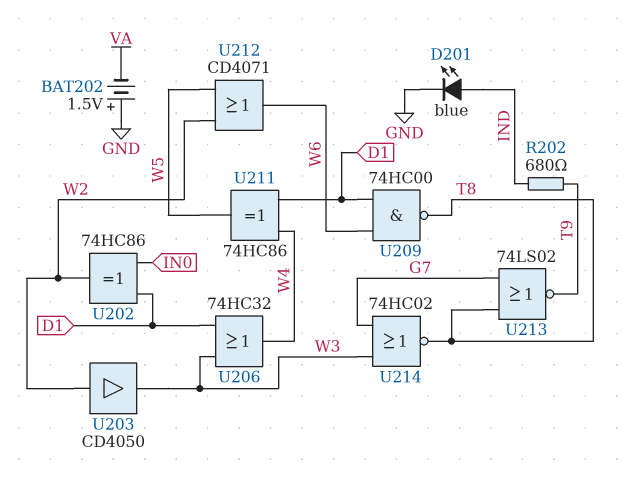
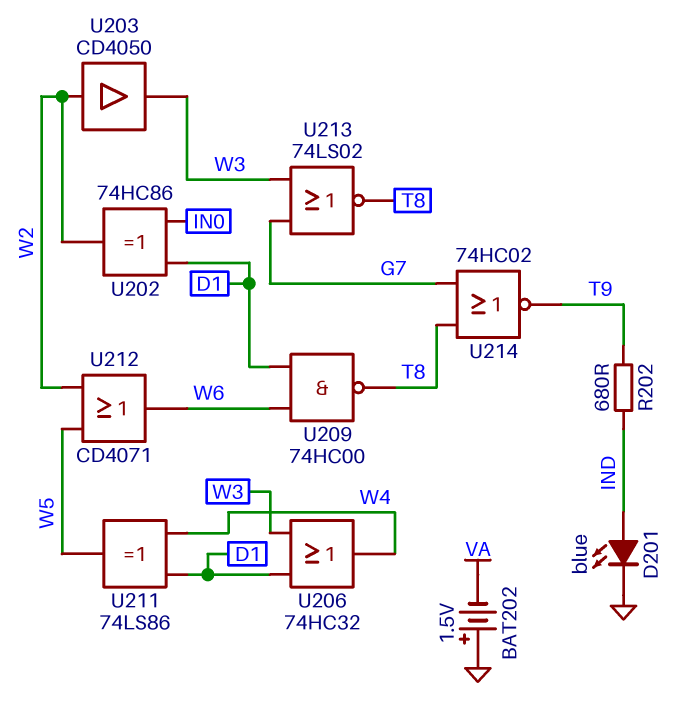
U211: XOR 74HC86 (in D1, in W4, out W5) -> XOR 74LS86 (in D1, in W4, out W5)
U213: NOR 74LS02 (in G7, in T8, out T9) -> NOR 74LS02 (in G7, in W3, out T8)
U214: NOR 74HC02 (in G7, in W3, out T8) -> NOR 74HC02 (in G7, in T8, out T9)

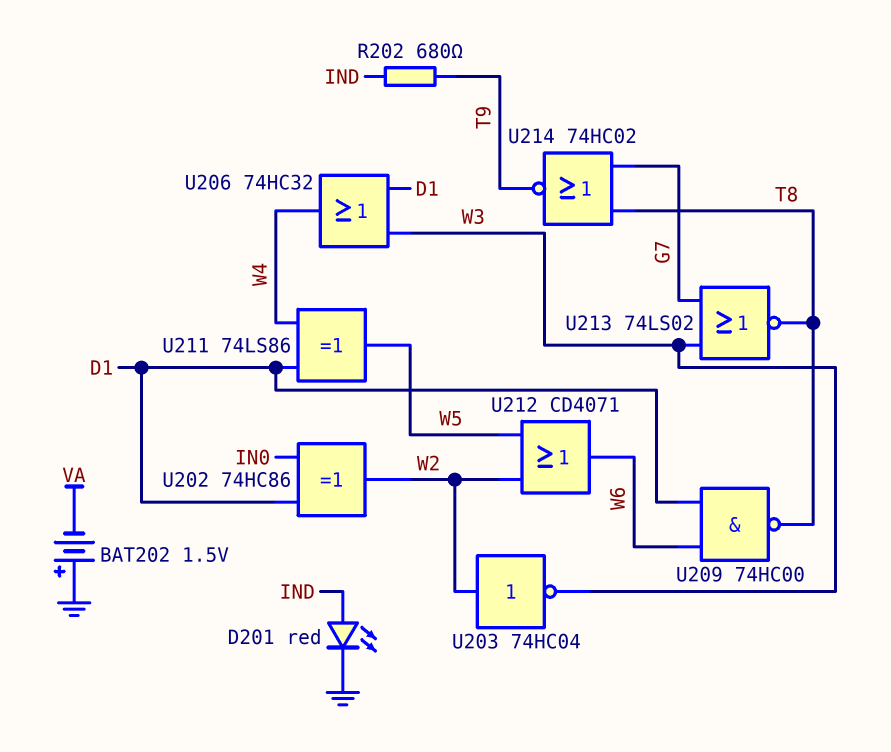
D201: LED blue (A IND, K GND) -> LED red (A IND, K GND)
U203: buffer CD4050 (in W2, out W3) -> NOT 74HC04 (in W2, out W3)

